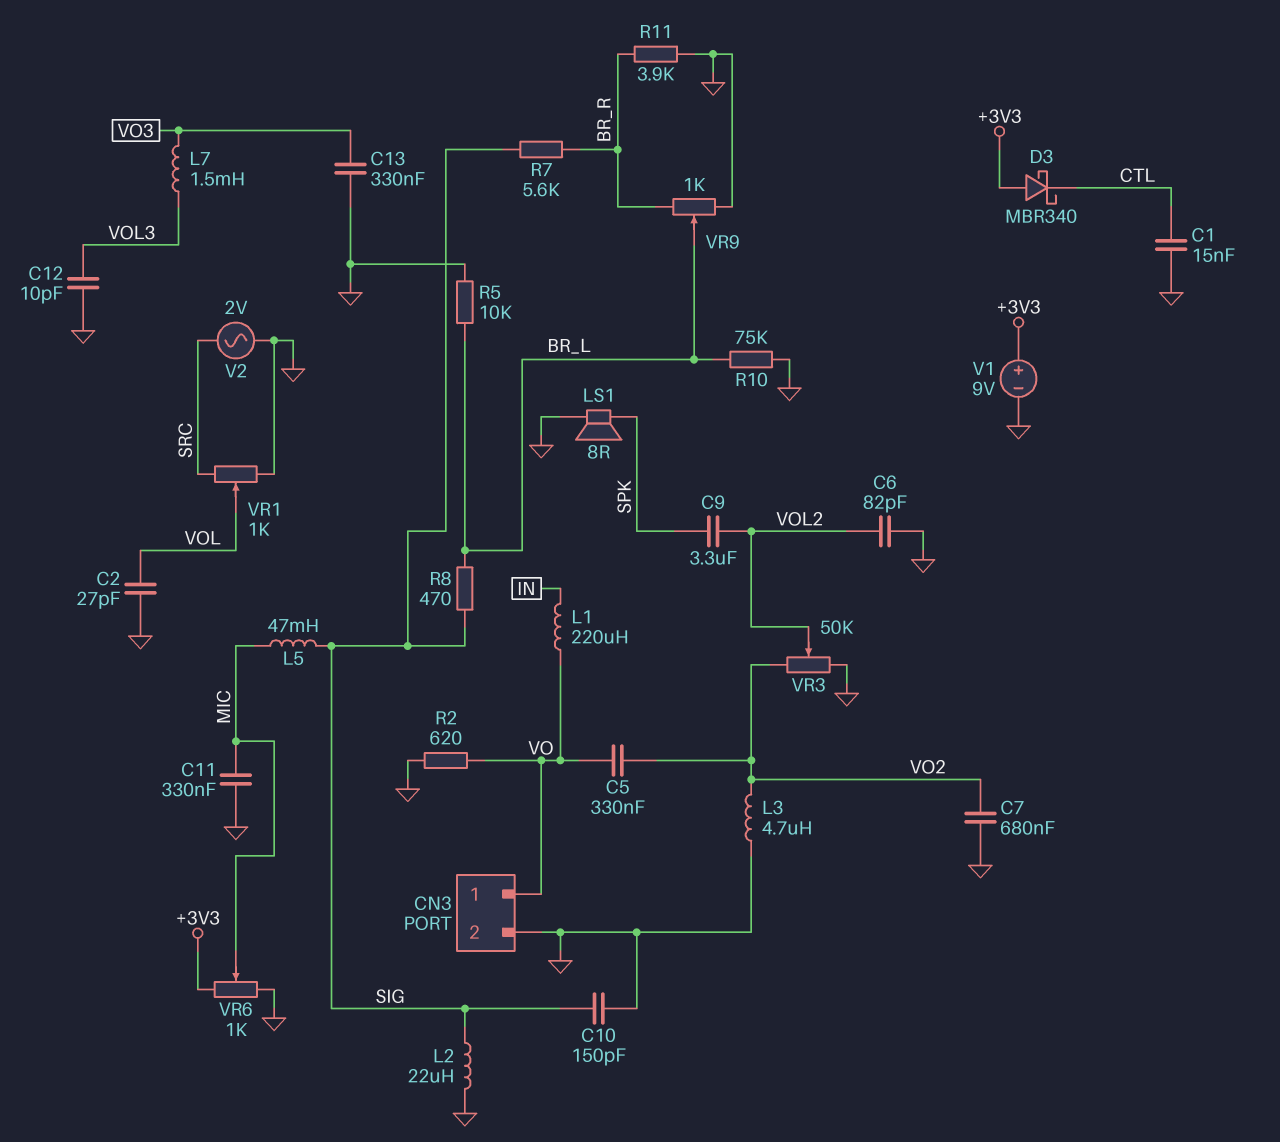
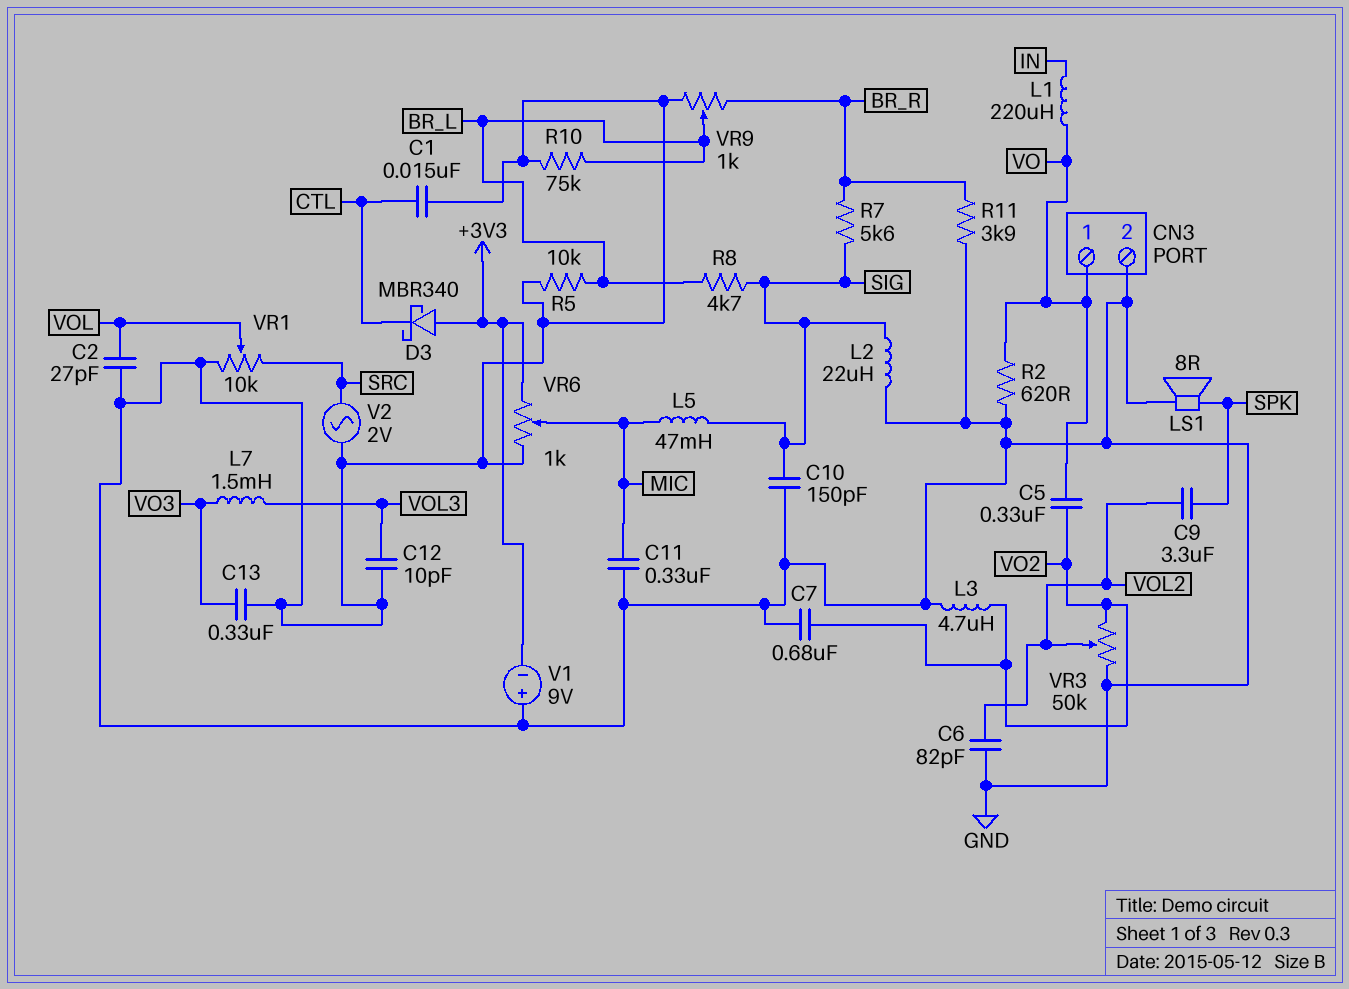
R8: 470 (BR_L, SIG) -> 4.7k (BR_L, SIG)
V1: 9V (plus +3V3, minus GND) -> 9V (plus GND, minus +3V3)
VR1: 1k (GND, SRC, wiper VOL) -> 10k (GND, SRC, wiper VOL)

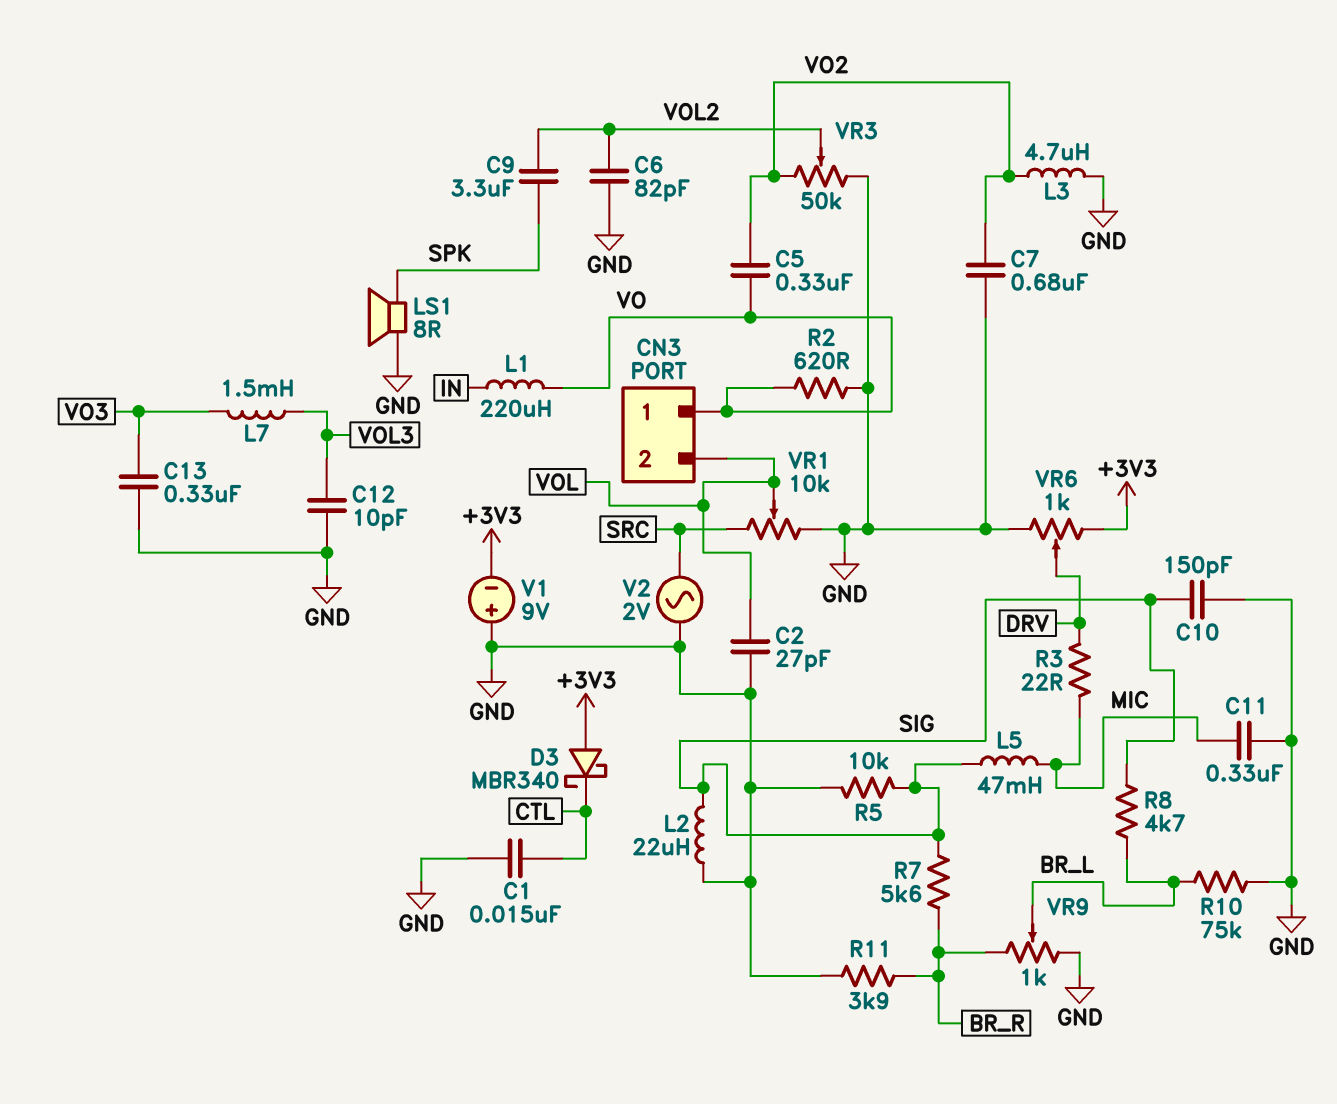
CN3 pin 2: GND -> VOL
R3: none -> 22 (DRV, MIC)
R5: 10k (BR_L, GND) -> 10k (GND, SIG)
VR6: 1k (+3V3, GND, wiper MIC) -> 1k (+3V3, GND, wiper DRV)

